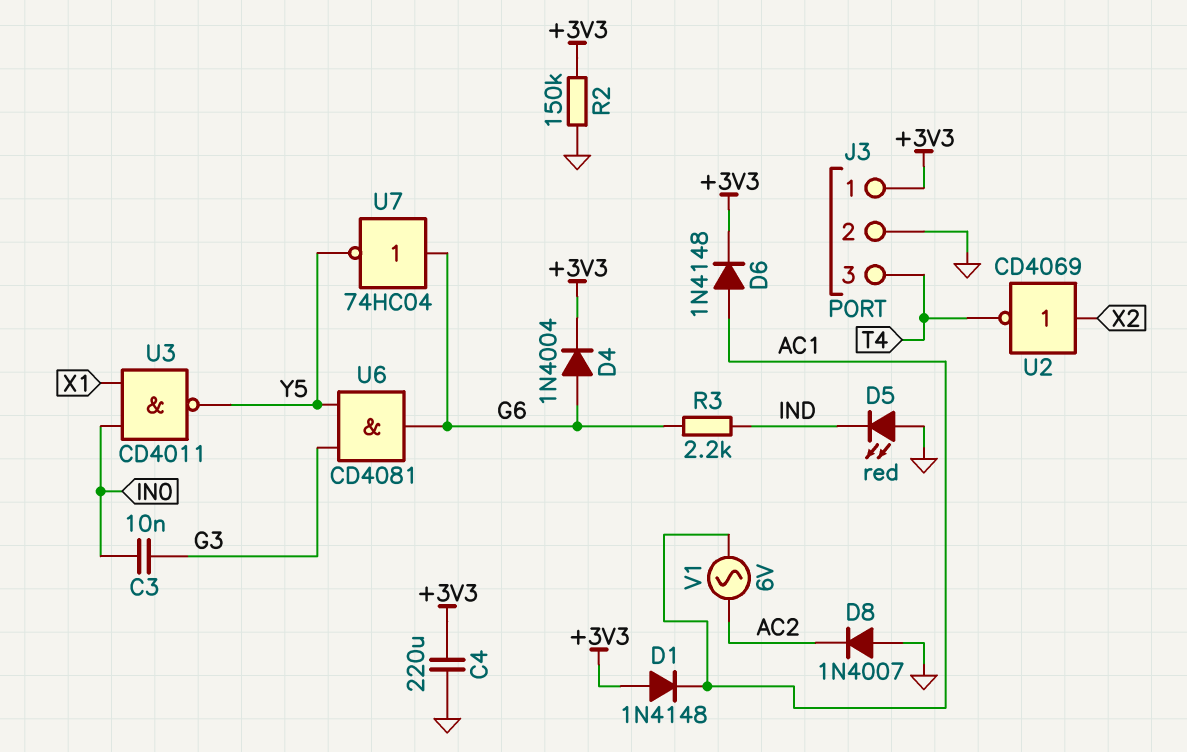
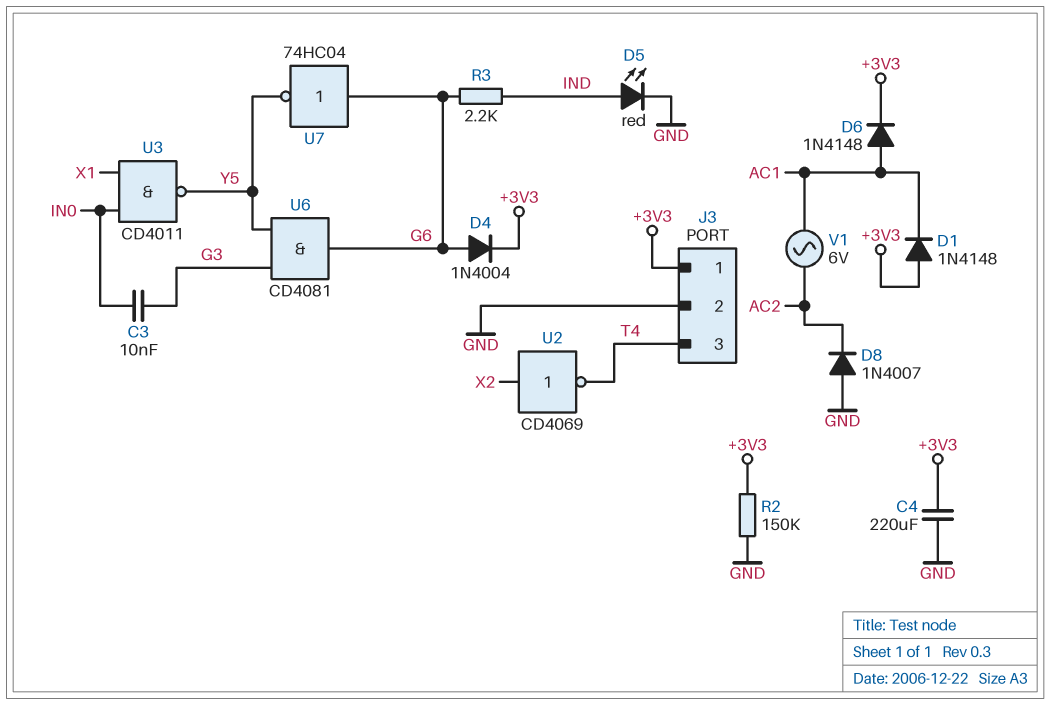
D5: LED red (A GND, K IND) -> LED red (A IND, K GND)

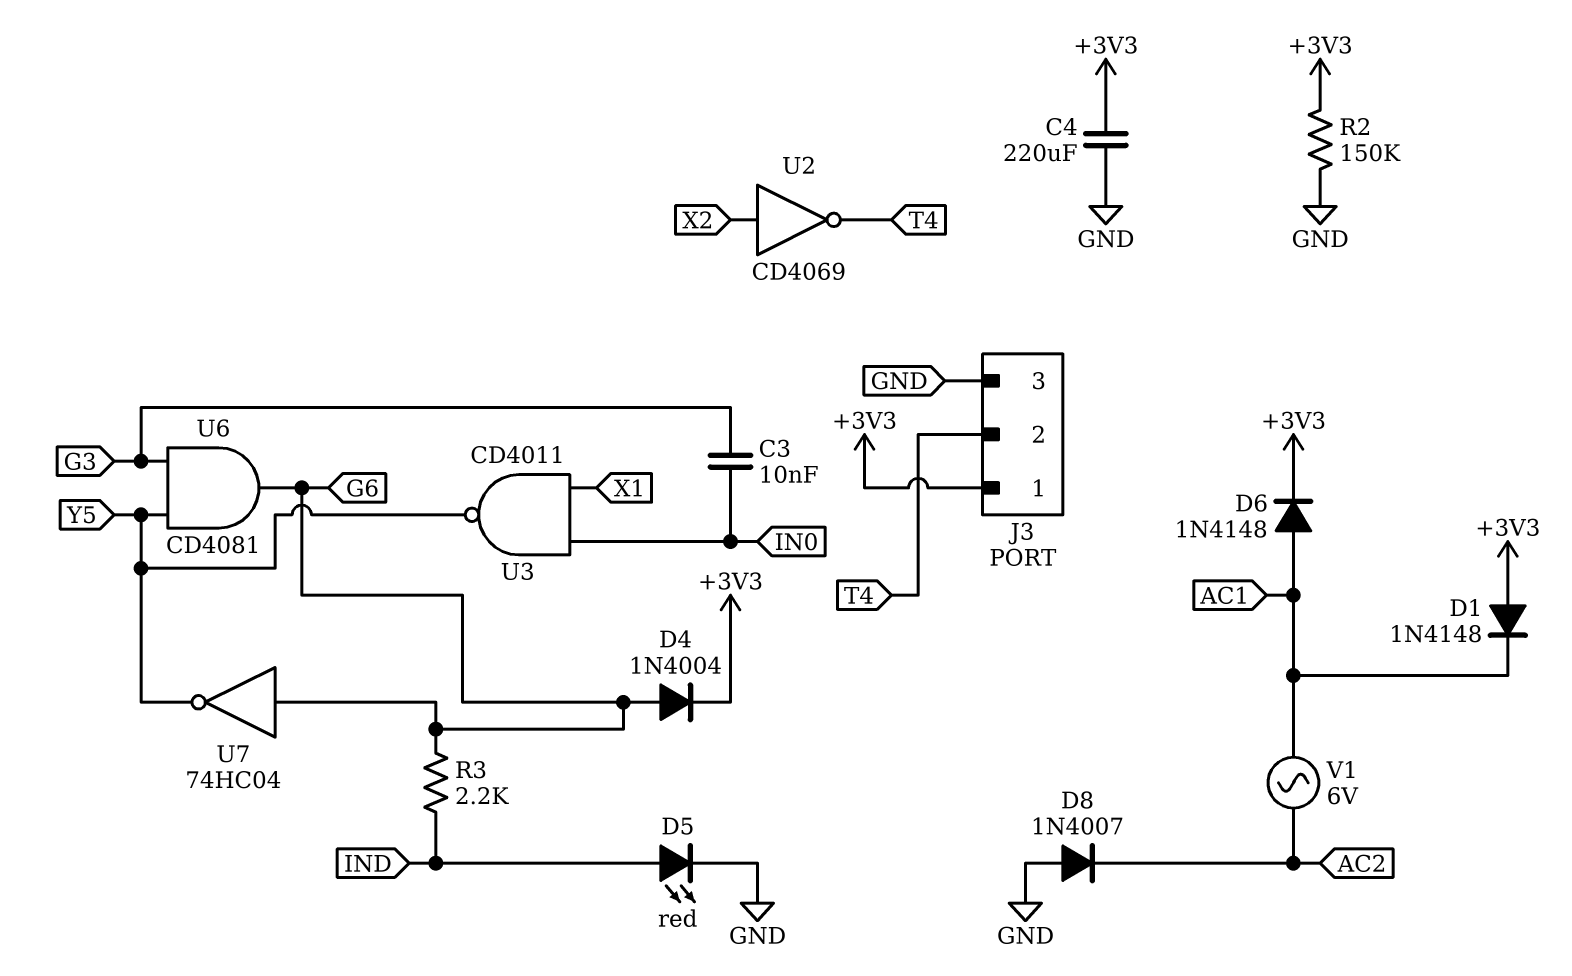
J3 pin 2: GND -> T4
J3 pin 3: T4 -> GND

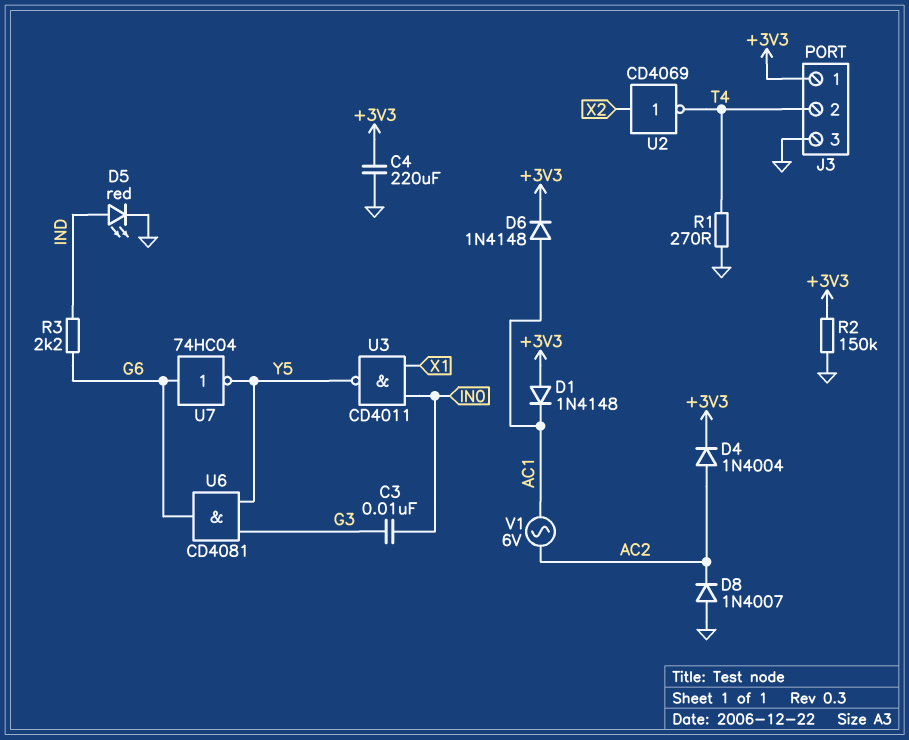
D4: diode 1N4004 (A G6, K +3V3) -> diode 1N4004 (A AC2, K +3V3)
R1: none -> 270 (GND, T4)

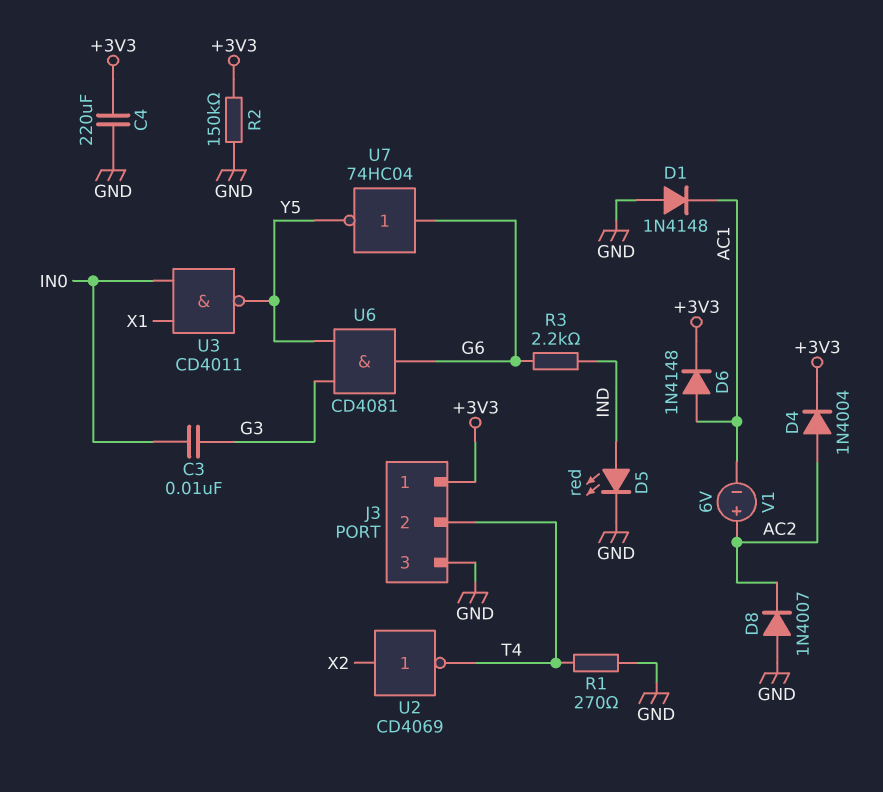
D1: diode 1N4148 (A +3V3, K AC1) -> diode 1N4148 (A GND, K AC1)
V1: AC 6V (AC1, AC2) -> 6V (plus AC2, minus AC1)

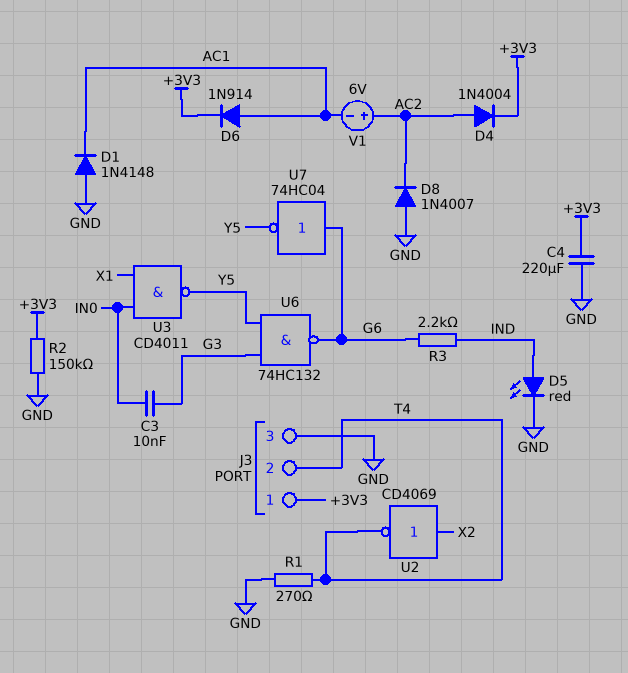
D6: diode 1N4148 (A AC1, K +3V3) -> diode 1N914 (A AC1, K +3V3)
U6: AND CD4081 (in G3, in Y5, out G6) -> NAND 74HC132 (in G3, in Y5, out G6)

